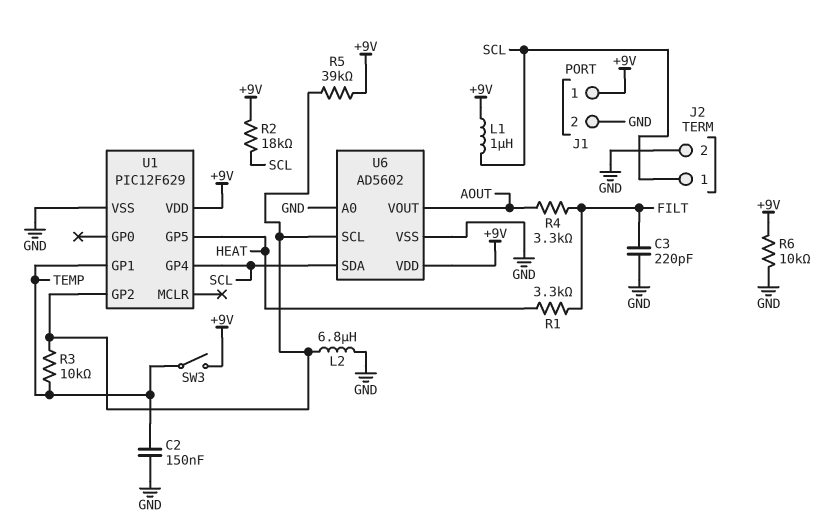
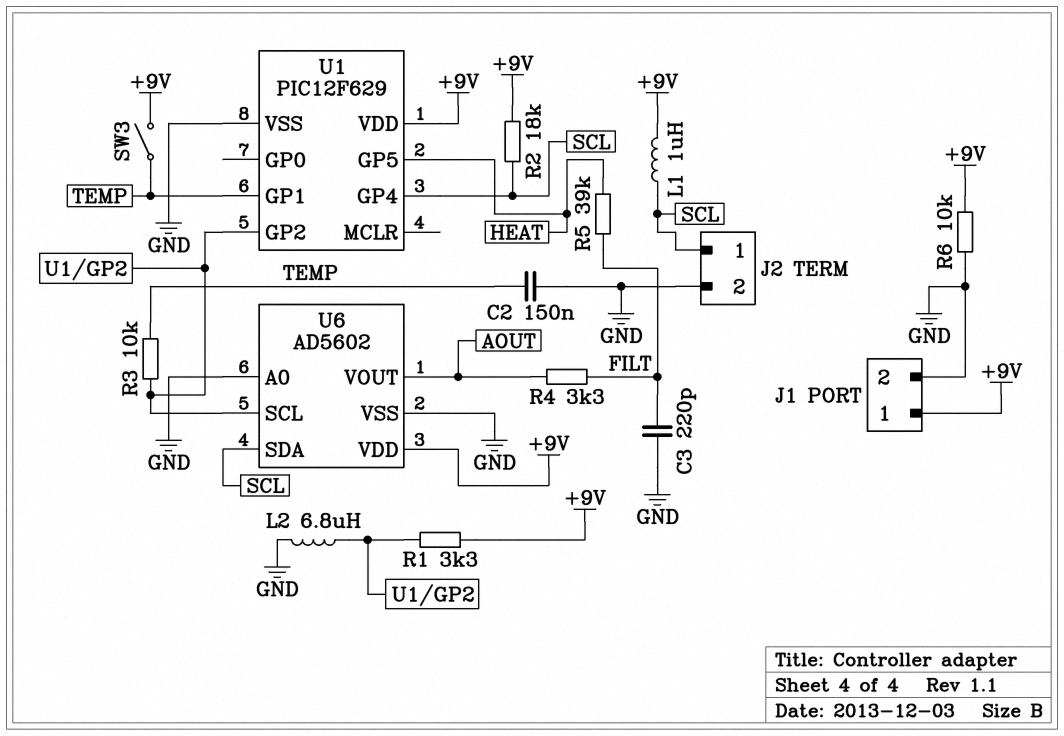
R1: 3.3k (FILT, HEAT) -> 3.3k (+9V, U1/GP2)
R5: 39k (+9V, U1/GP2) -> 39k (FILT, HEAT)

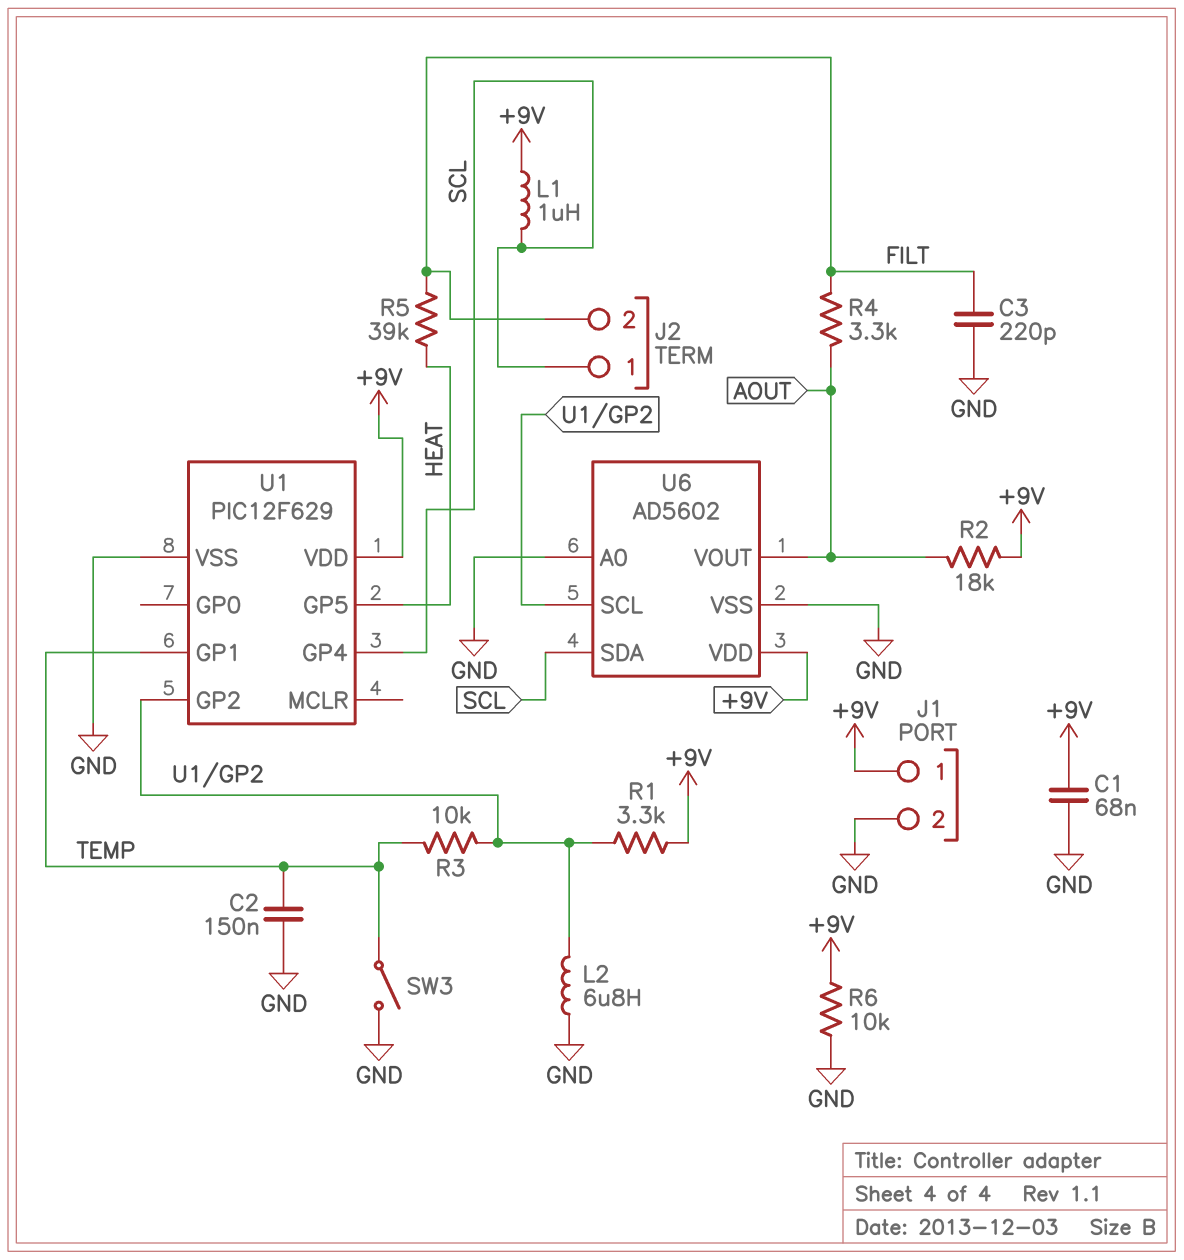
C1: none -> 68nF (+9V, GND)
J2 pin 2: GND -> FILT
R2: 18k (+9V, SCL) -> 18k (+9V, AOUT)
SW3: switch (+9V, TEMP) -> switch (GND, TEMP)

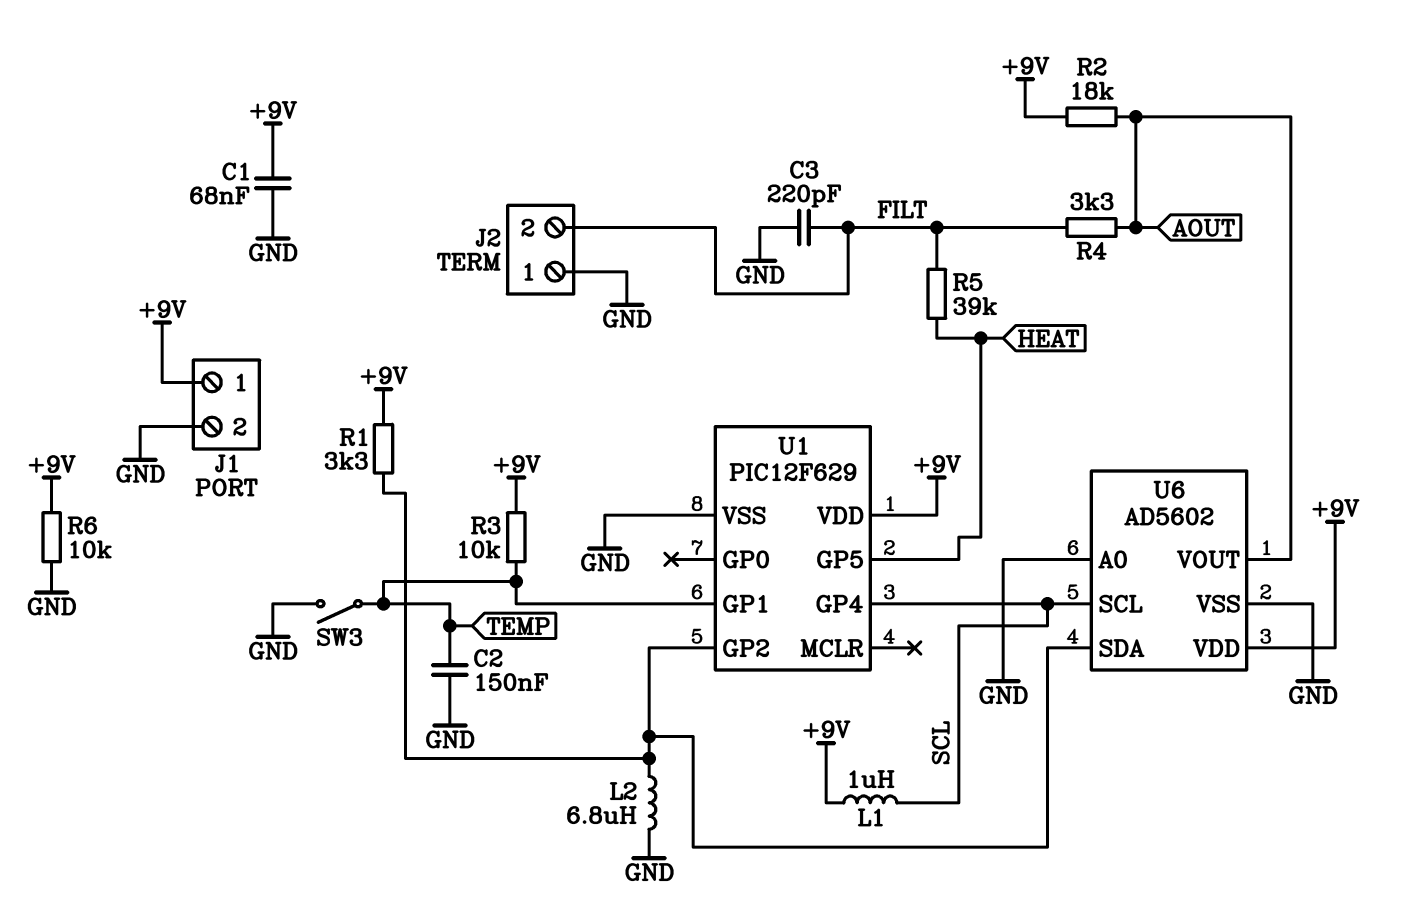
J2 pin 1: SCL -> GND
R3: 10k (TEMP, U1/GP2) -> 10k (+9V, TEMP)
U6 pin SCL: U1/GP2 -> SCL
U6 pin SDA: SCL -> U1/GP2

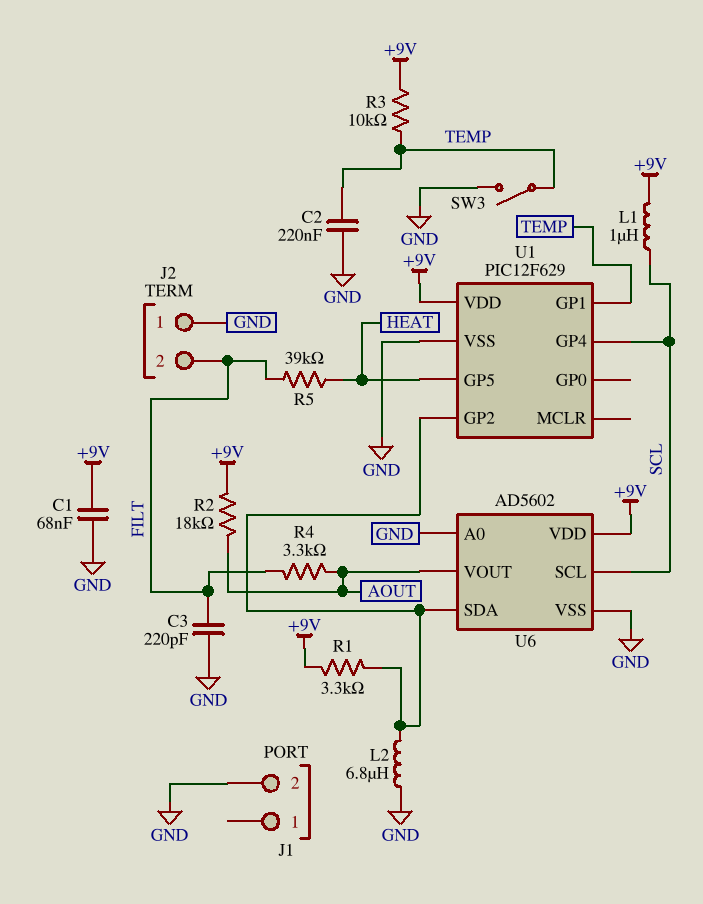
C2: 150nF (GND, TEMP) -> 220nF (GND, TEMP)
J1 pin 1: +9V -> none
R6: 10k (+9V, GND) -> none

